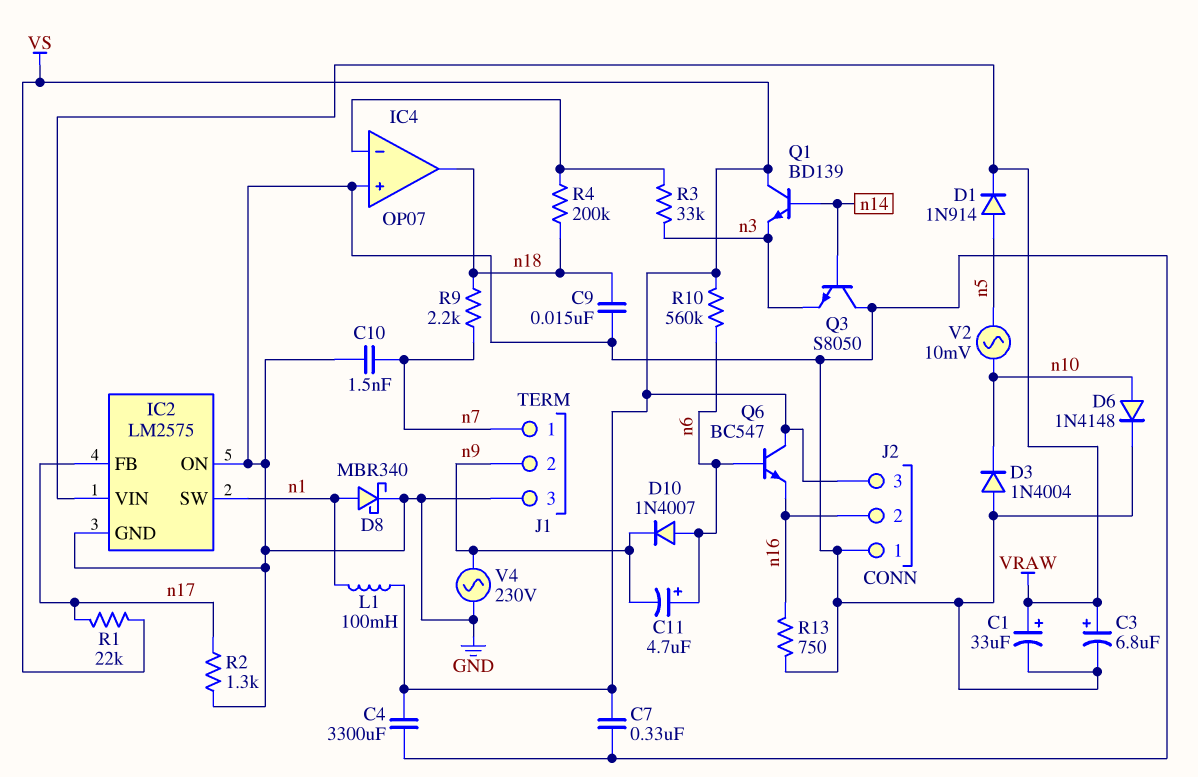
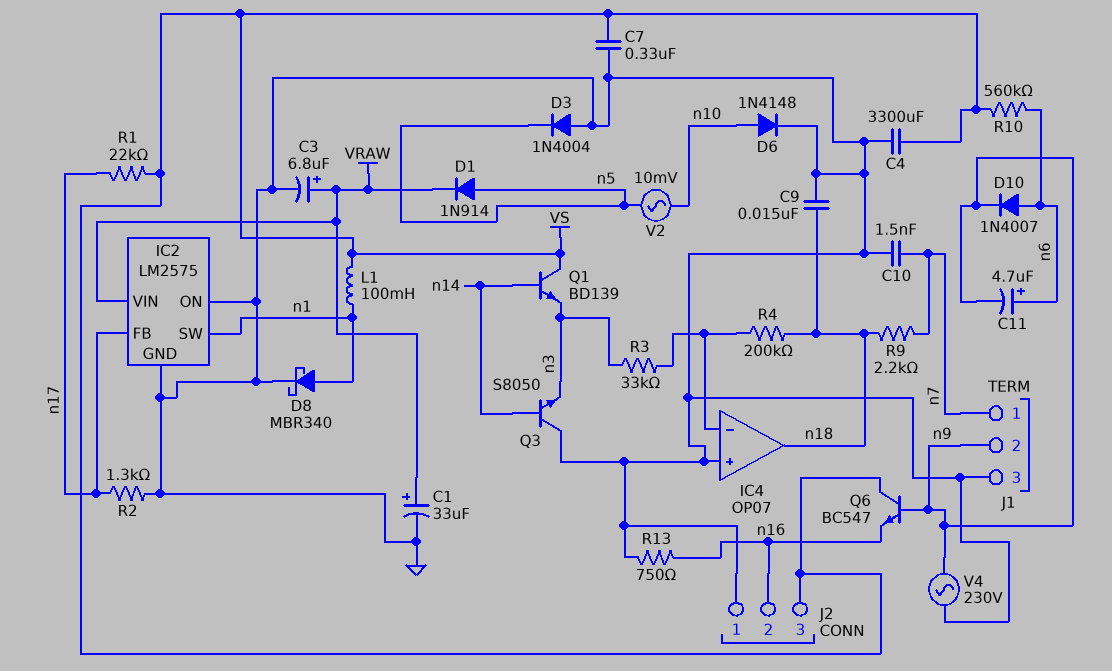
D3: diode 1N4004 (A GND, K n10) -> diode 1N4004 (A GND, K n5)
Q6: NPN BC547 (B n6, C VS, E n16) -> NPN BC547 (B n9, C VS, E n16)

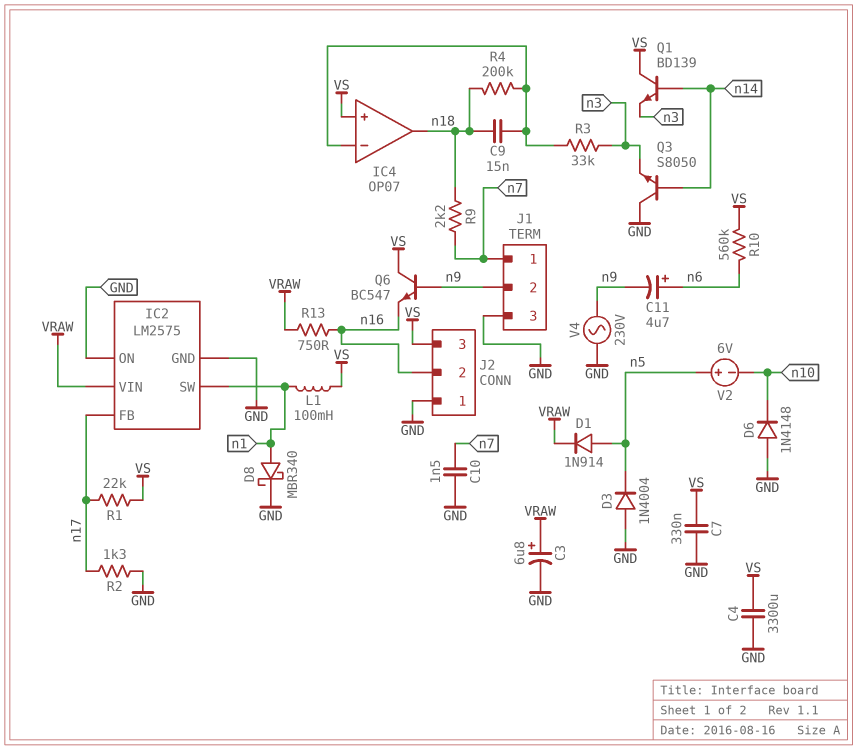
C1: 33uF (plus VRAW, minus GND) -> none
C9: 15nF (GND, n18) -> 15nF (IC4/in-, n18)
D6: diode 1N4148 (A n10, K GND) -> diode 1N4148 (A GND, K n10)
D10: diode 1N4007 (A n6, K n9) -> none
IC4 pin in+: GND -> VS
R13: 750 (GND, n16) -> 750 (VRAW, n16)
V2: AC 10mV (n5, n10) -> 6V (plus n5, minus n10)

